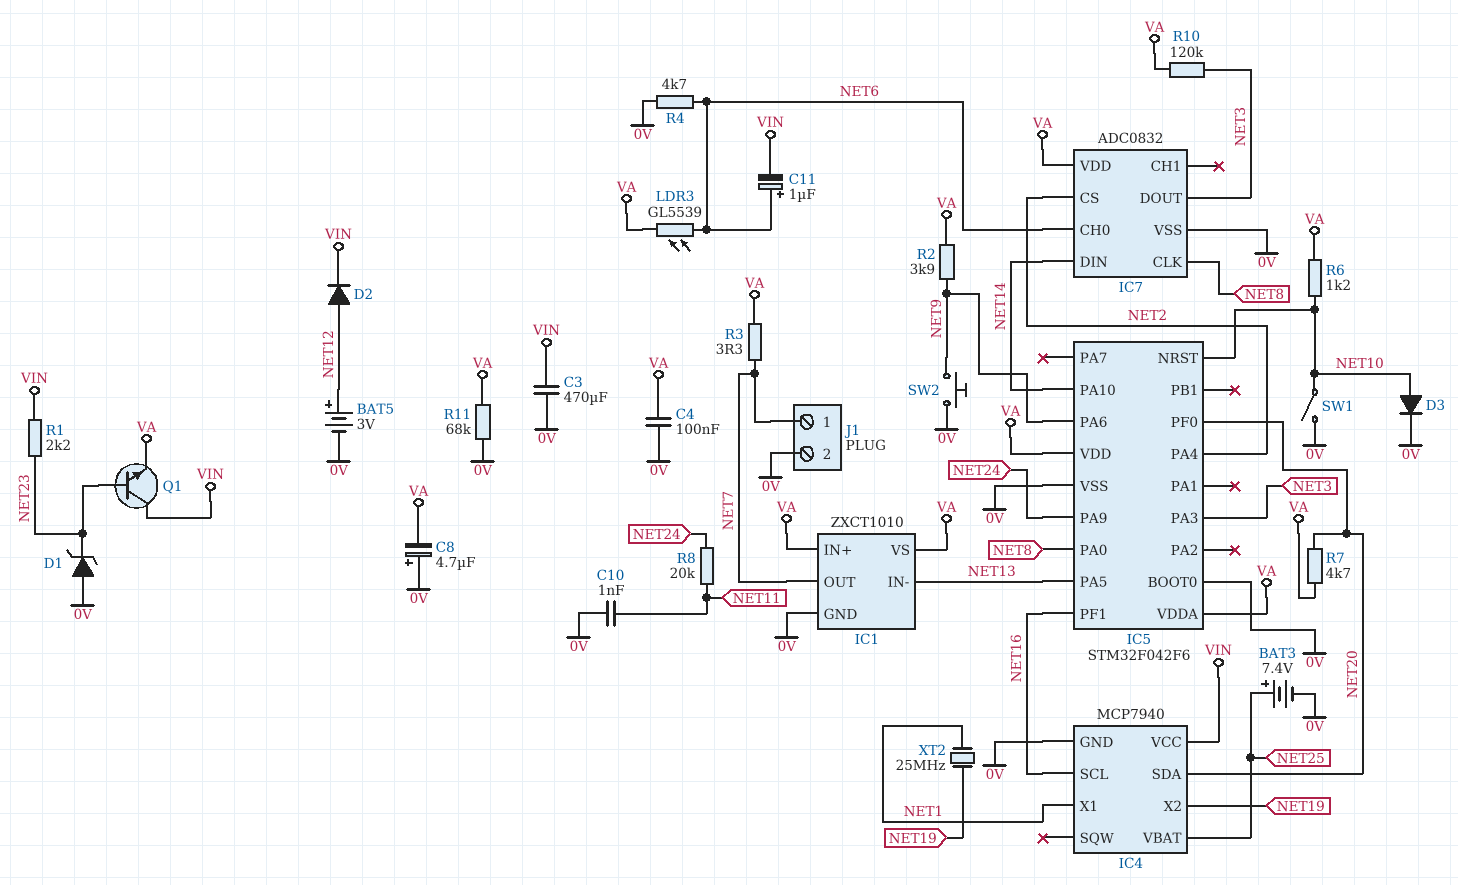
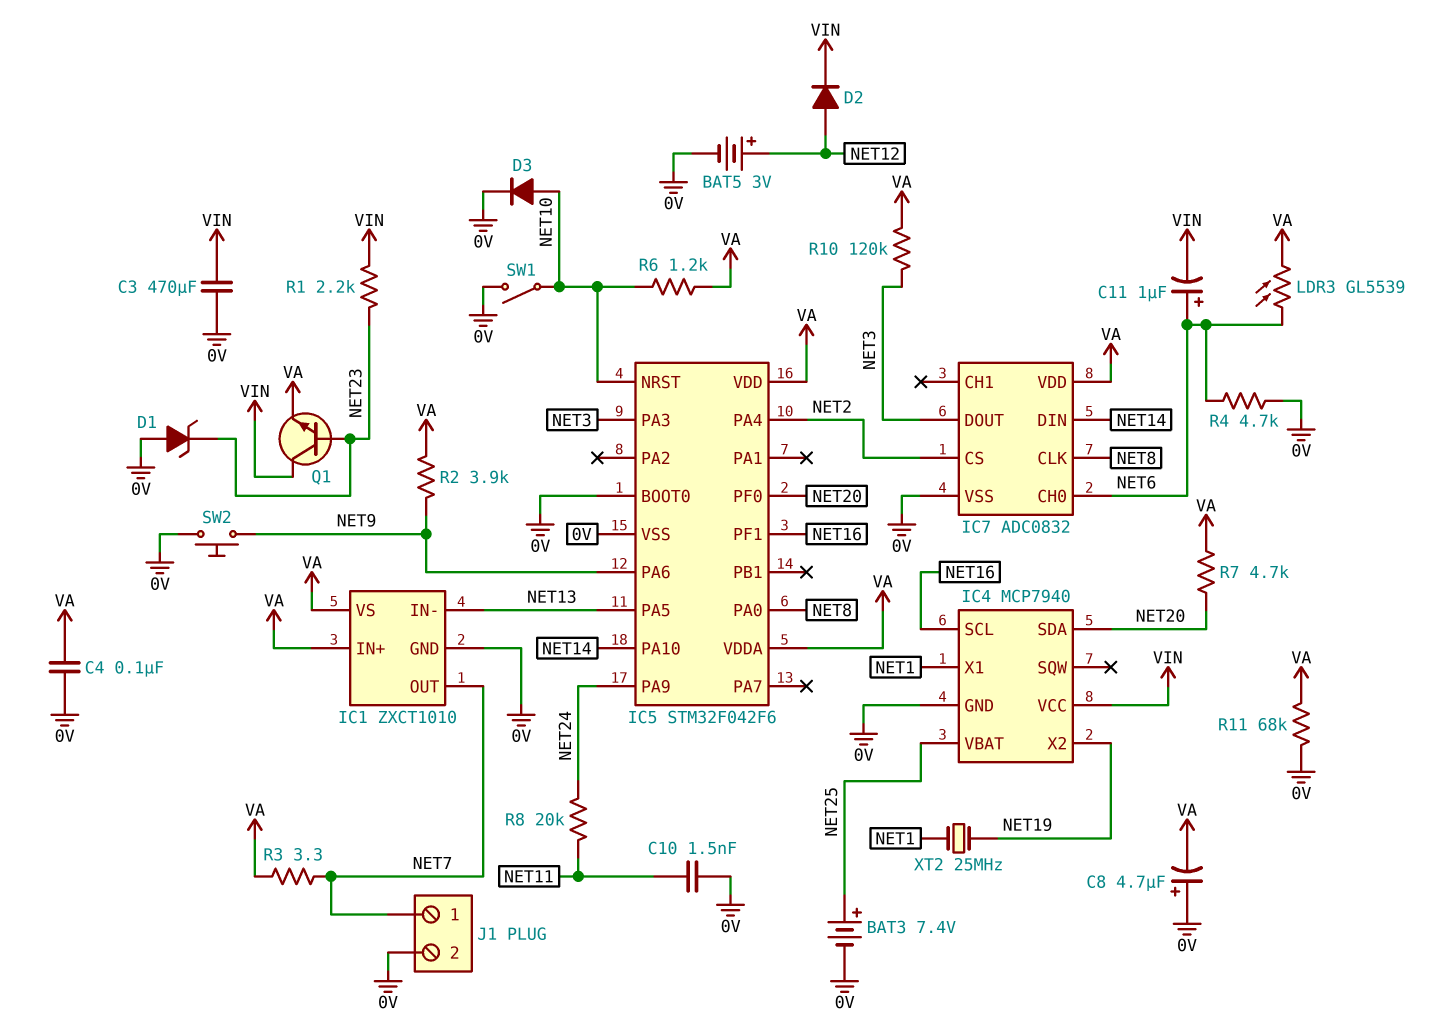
C10: 1nF (0V, NET11) -> 1.5nF (0V, NET11)

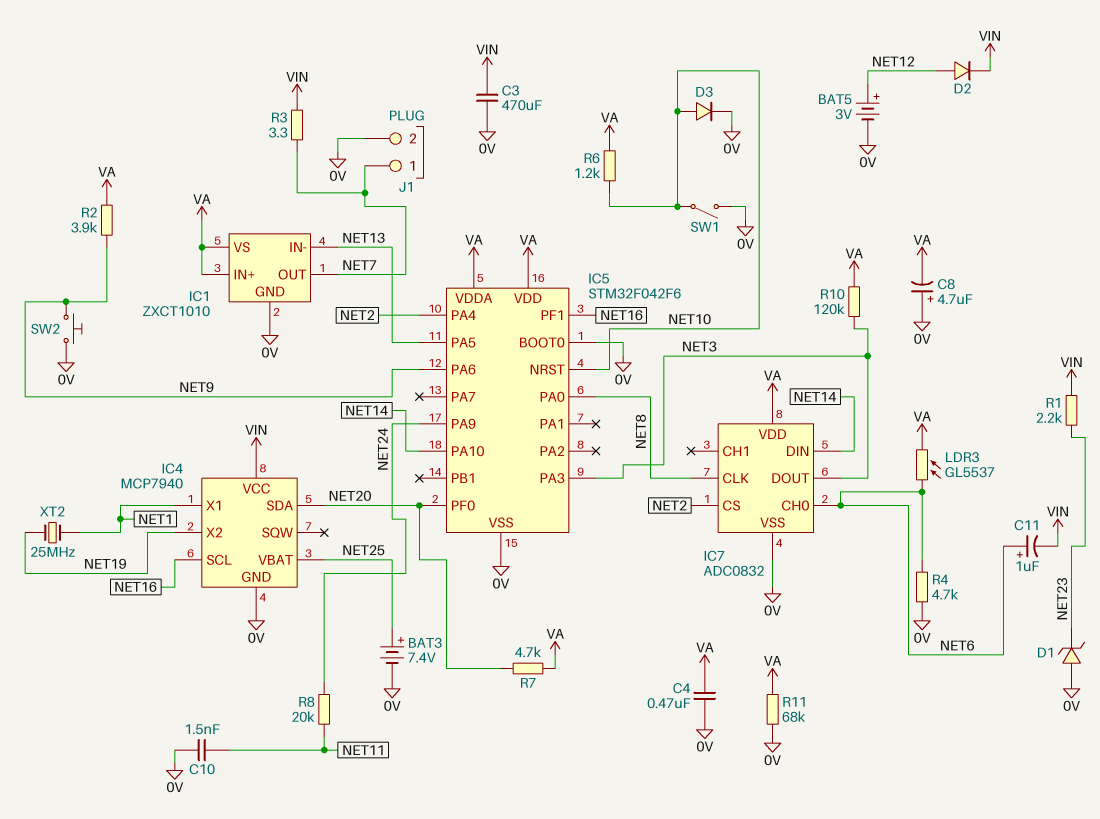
C4: 100nF (0V, VA) -> 470nF (0V, VA)
LDR3: GL5539 (NET6, VA) -> GL5537 (NET6, VA)
Q1: NPN (B NET23, C VIN, E VA) -> none
R3: 3.3 (NET7, VA) -> 3.3 (NET7, VIN)

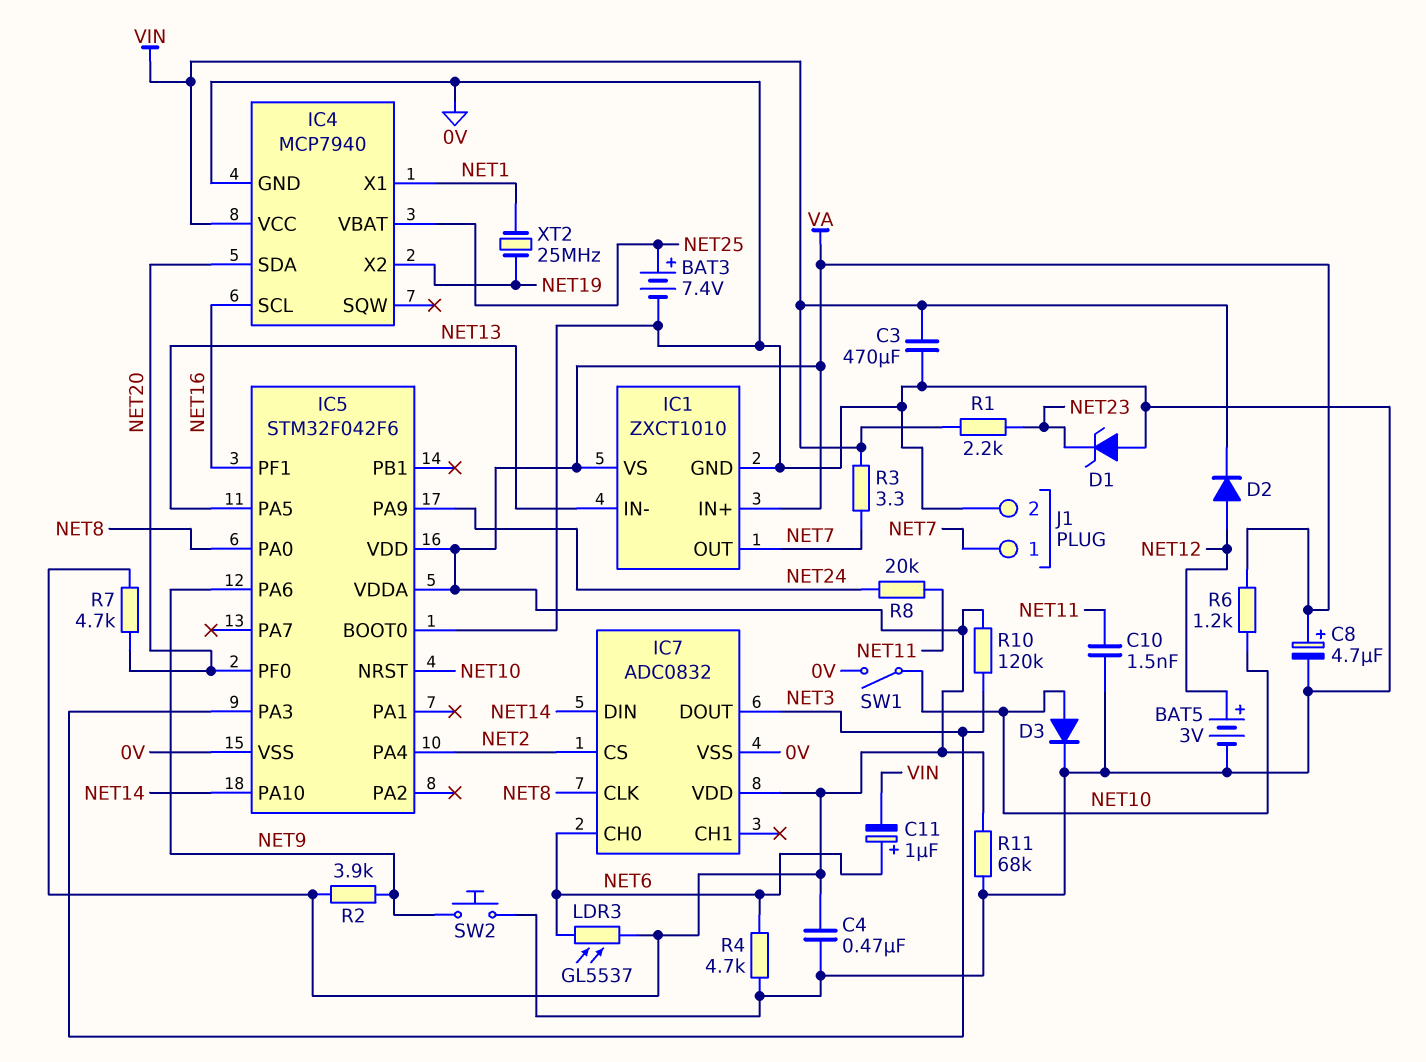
C8: 4.7uF (plus 0V, minus VA) -> 4.7uF (plus VA, minus 0V)

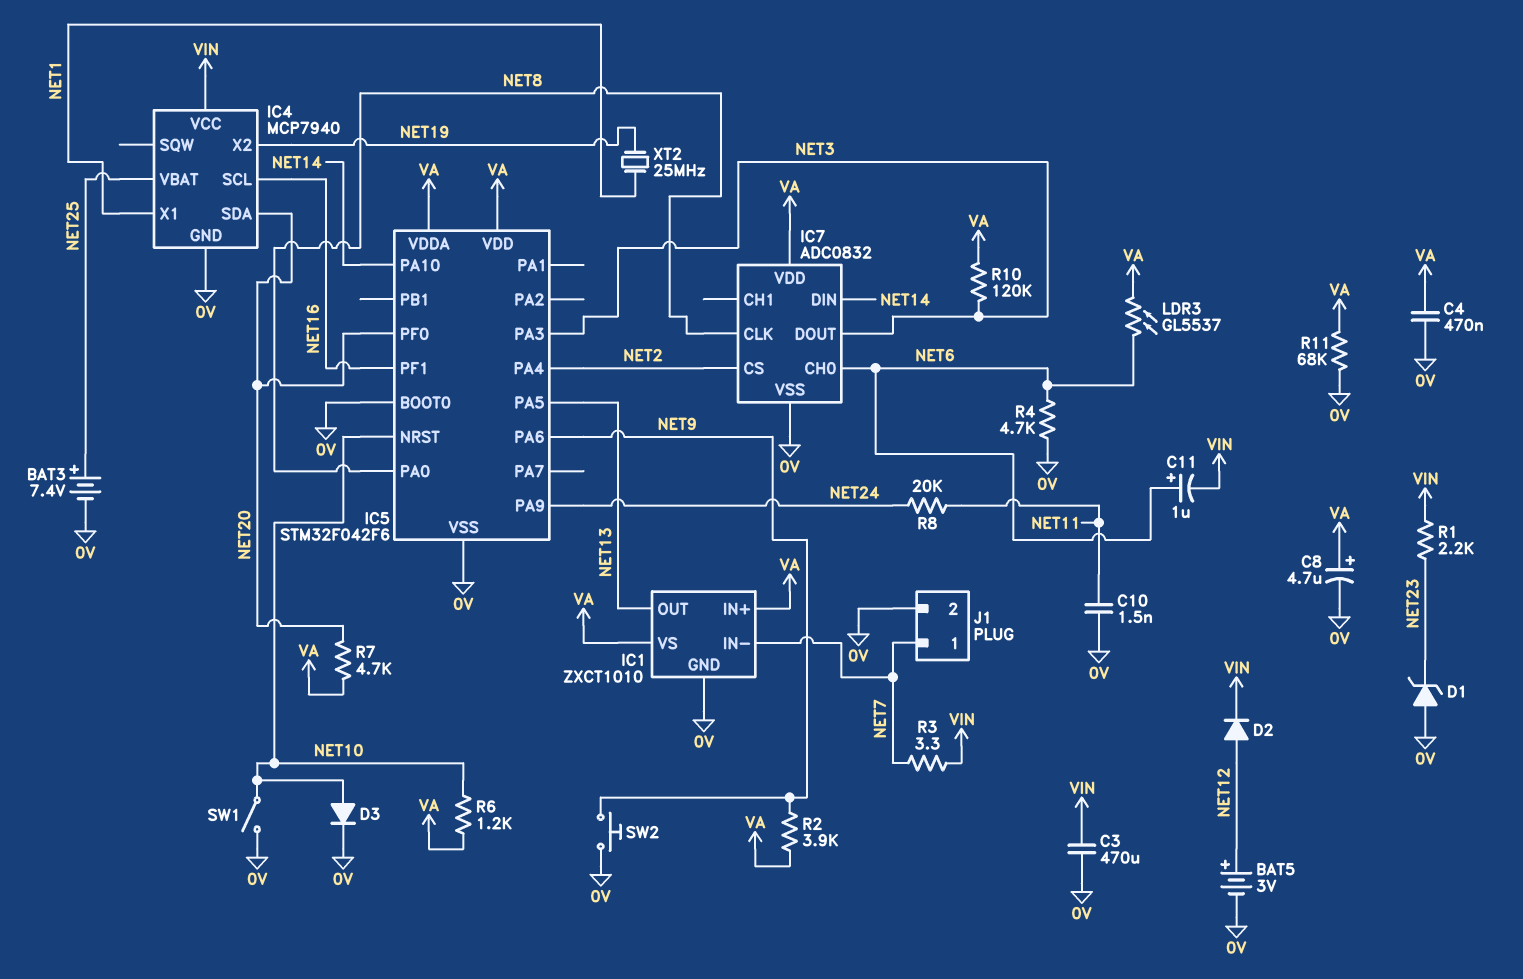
IC1 pin IN-: NET13 -> NET7
IC1 pin OUT: NET7 -> NET13

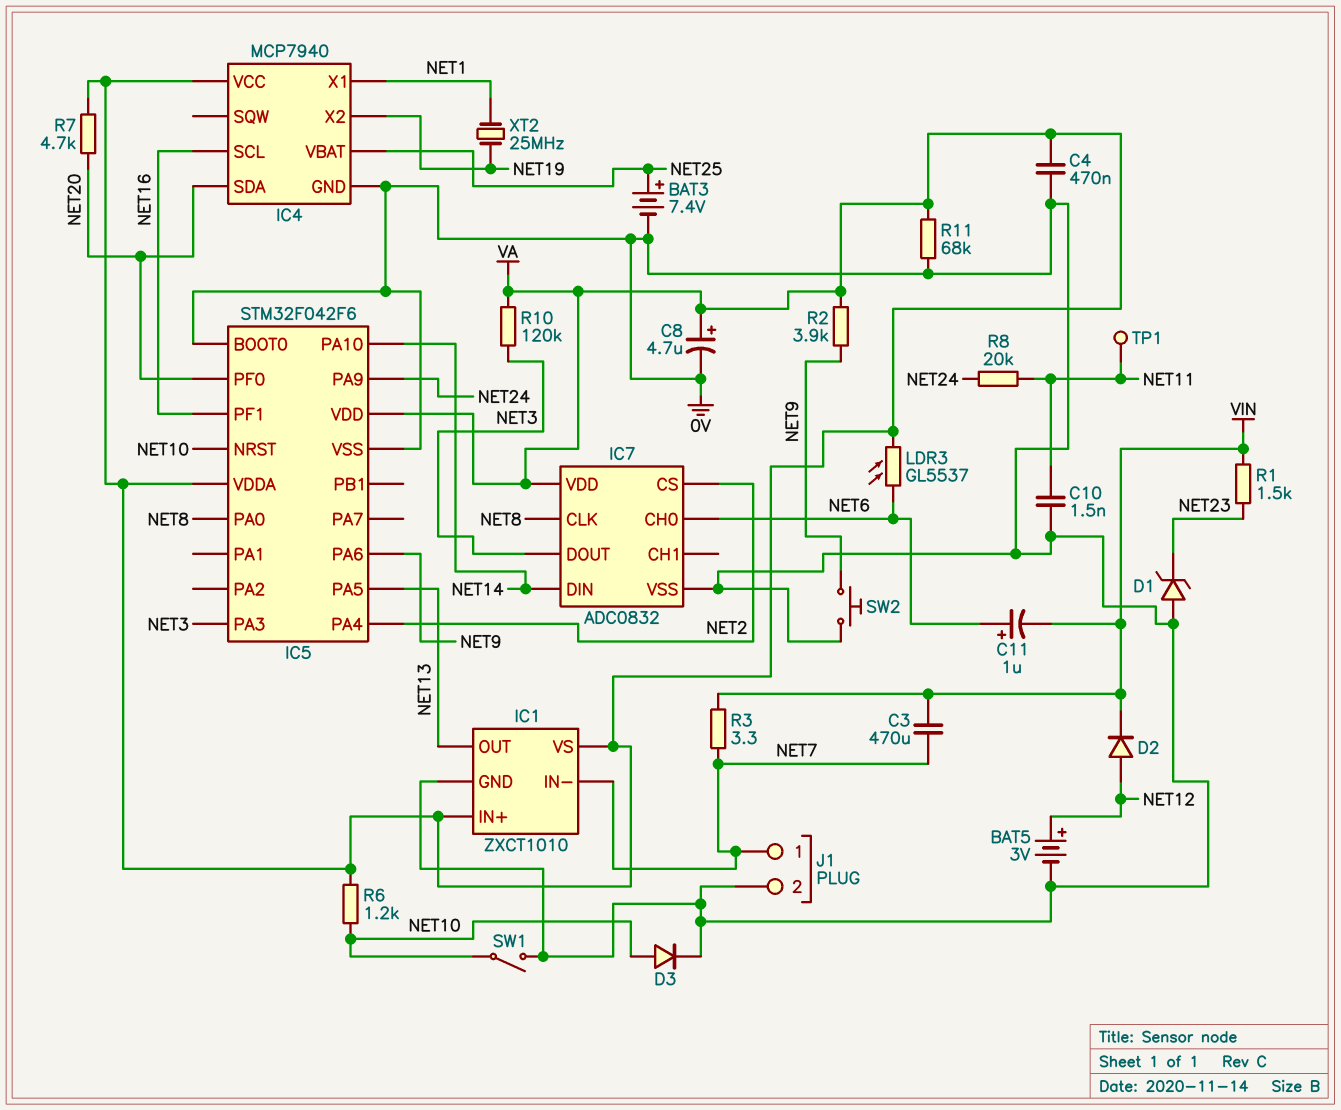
C3: 470uF (0V, VIN) -> 470uF (NET7, VIN)
IC4 pin VCC: VIN -> VA
R1: 2.2k (NET23, VIN) -> 1.5k (NET23, VIN)
R4: 4.7k (0V, NET6) -> none
TP1: none -> test point (NET11)

